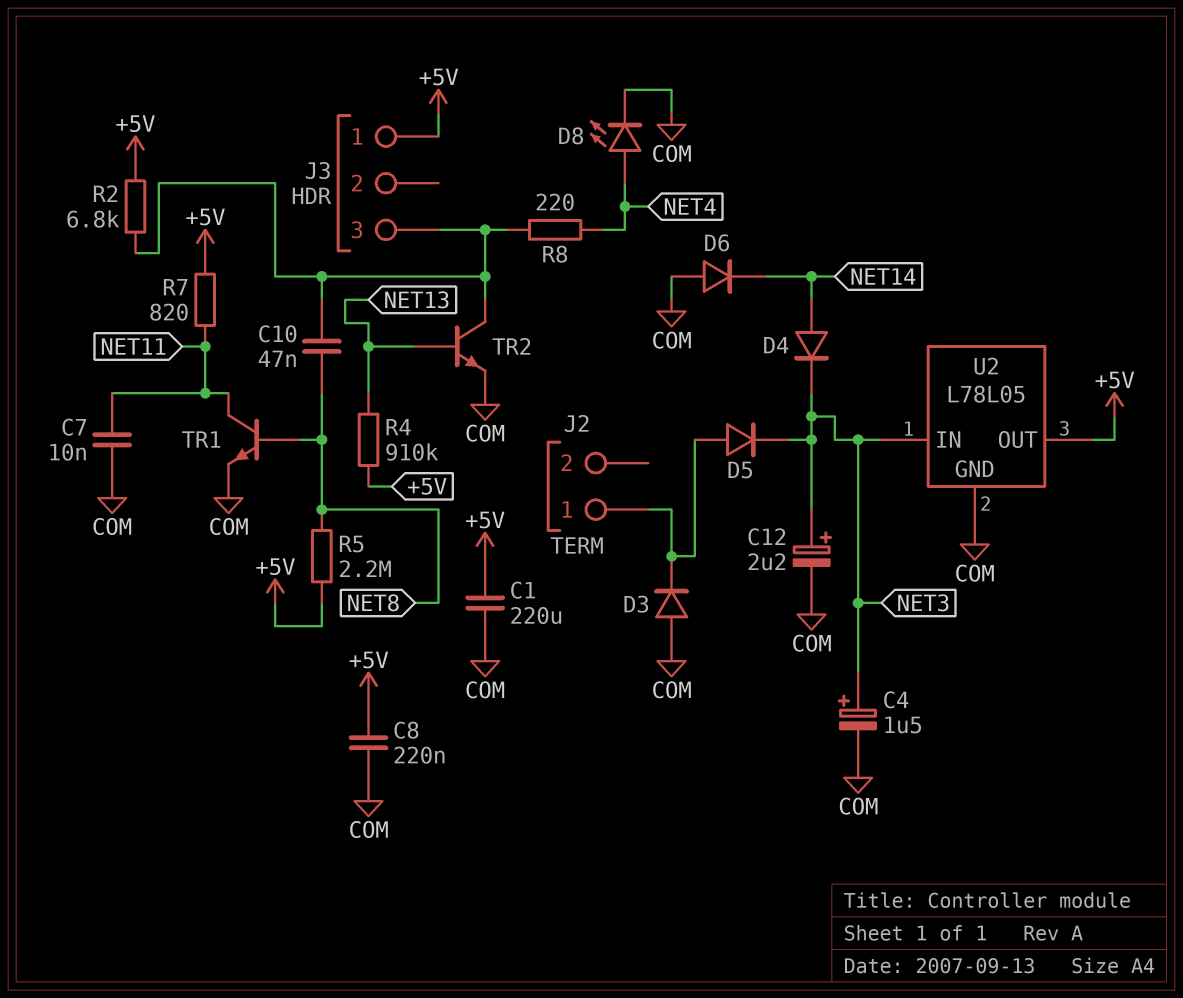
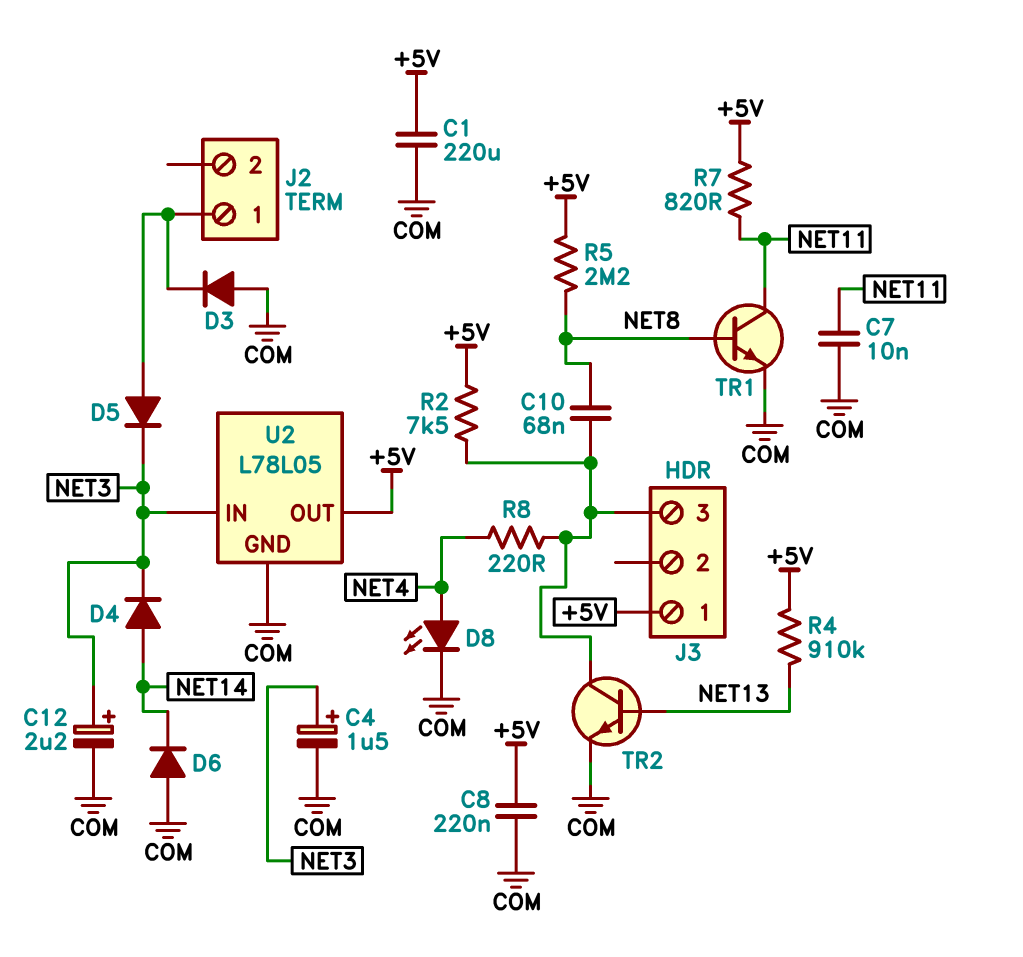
C10: 47nF (J3/3, NET8) -> 68nF (J3/3, NET8)
R2: 6.8k (+5V, J3/3) -> 7.5k (+5V, J3/3)

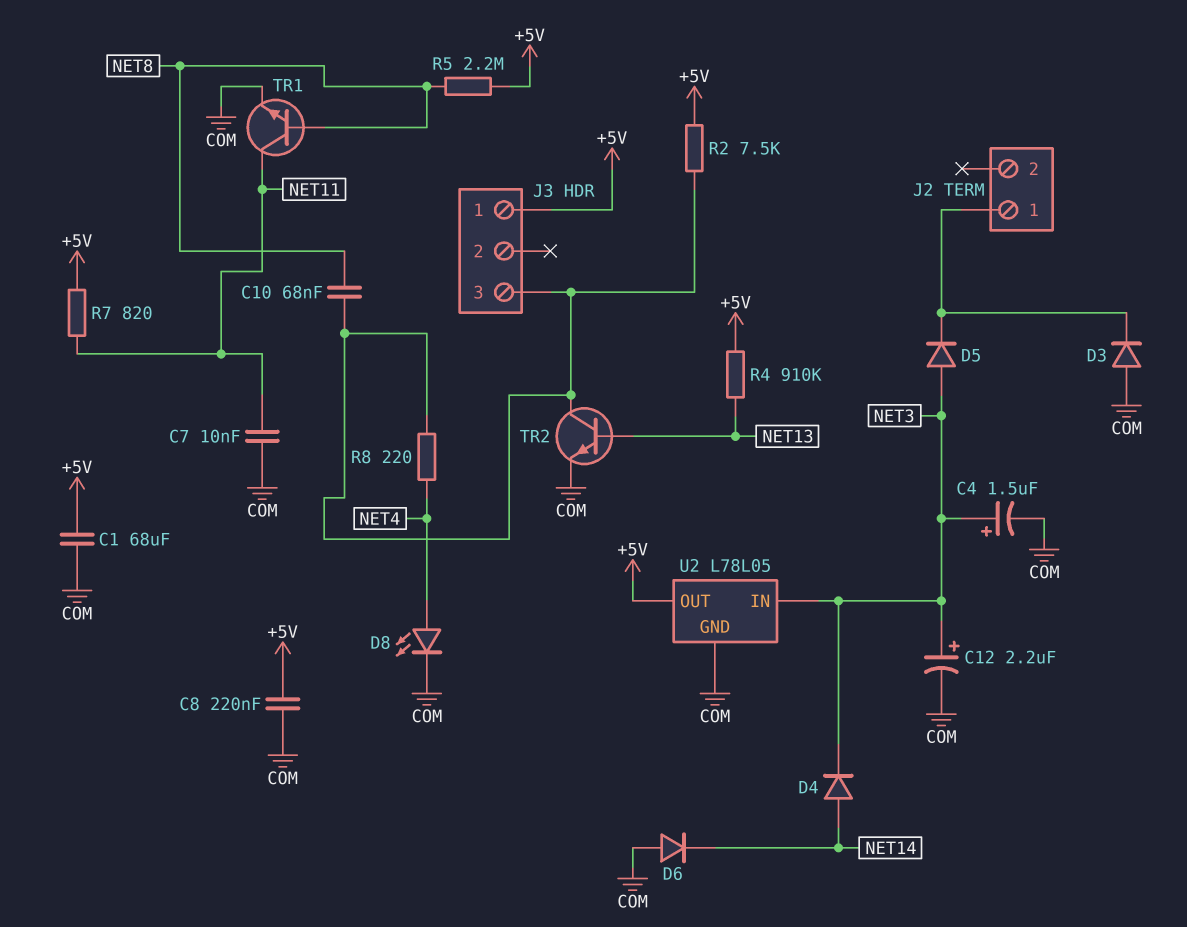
C1: 220uF (+5V, COM) -> 68uF (+5V, COM)
D5: diode (A J2/1, K NET3) -> diode (A NET3, K J2/1)

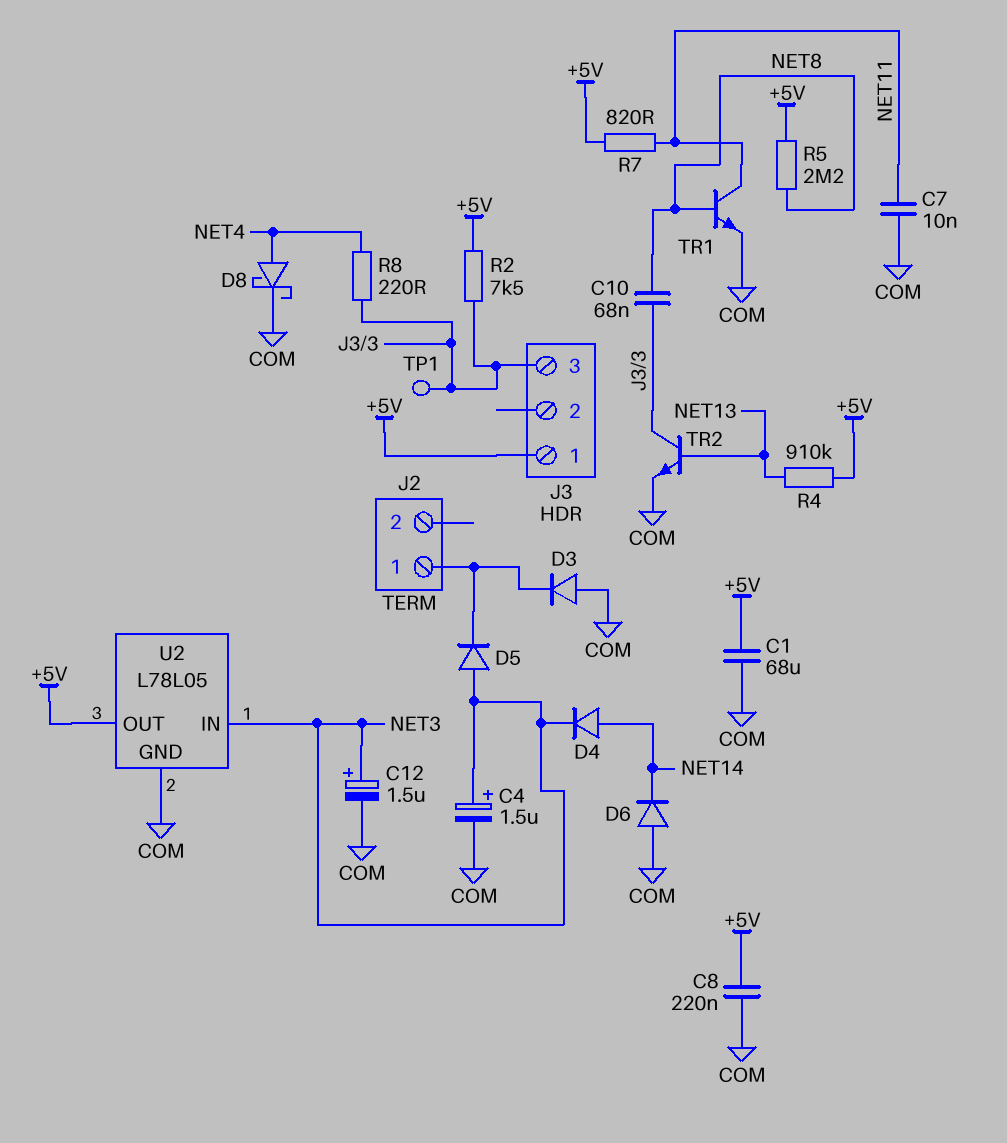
C12: 2.2uF (plus NET3, minus COM) -> 1.5uF (plus NET3, minus COM)
D8: LED (A NET4, K COM) -> schottky (A NET4, K COM)
TP1: none -> test point (J3/3)

